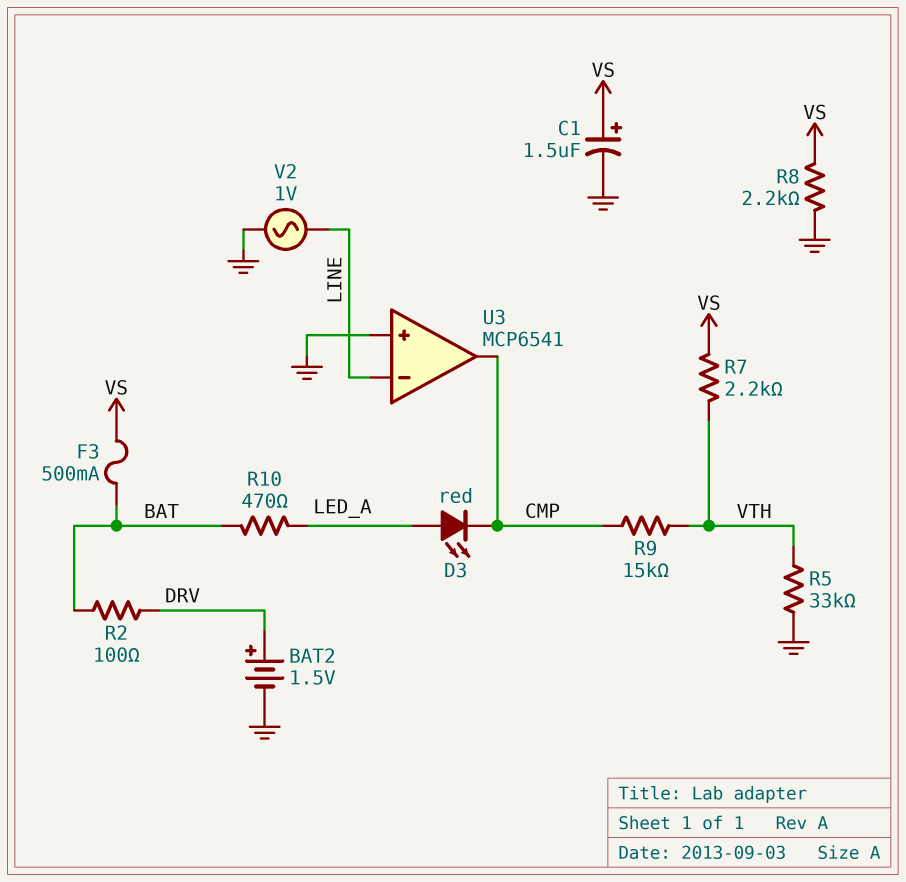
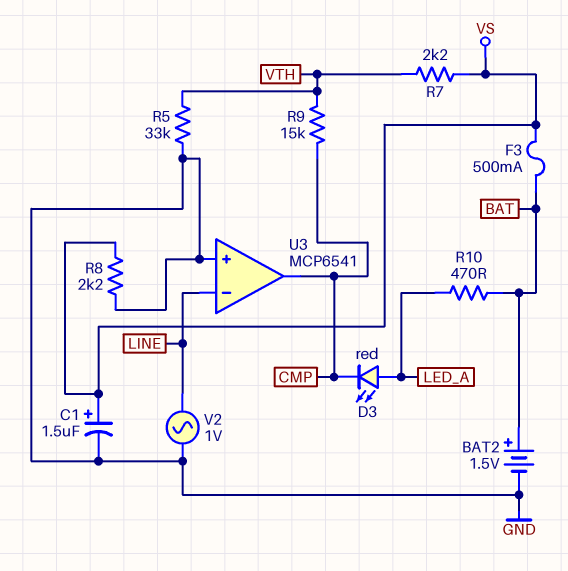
BAT2: 1.5V (plus DRV, minus GND) -> 1.5V (plus BAT, minus GND)
R2: 100 (BAT, DRV) -> none

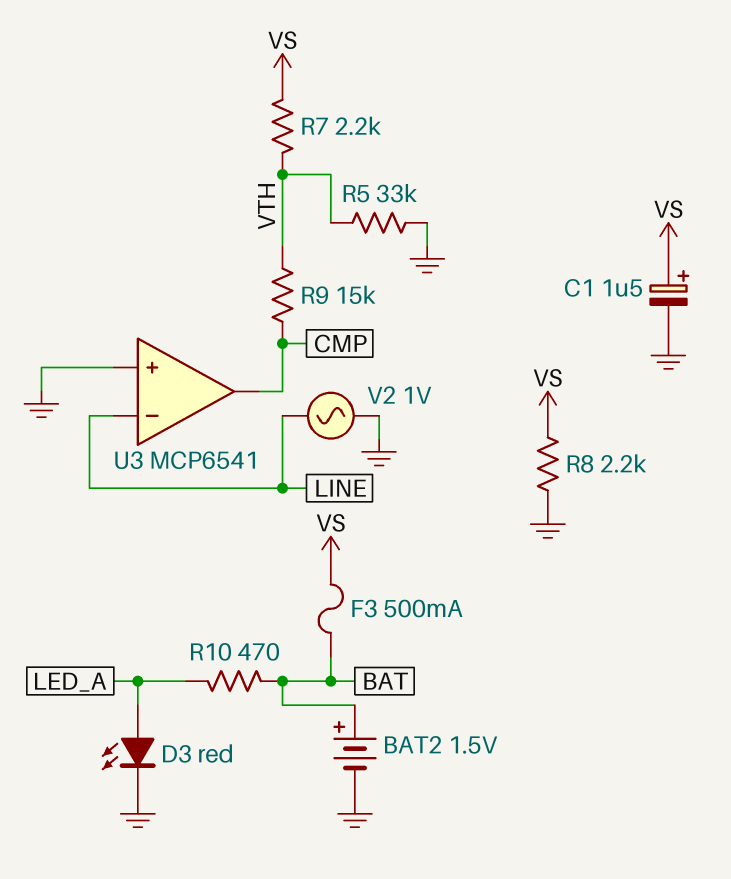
D3: LED red (A LED_A, K CMP) -> LED red (A LED_A, K GND)

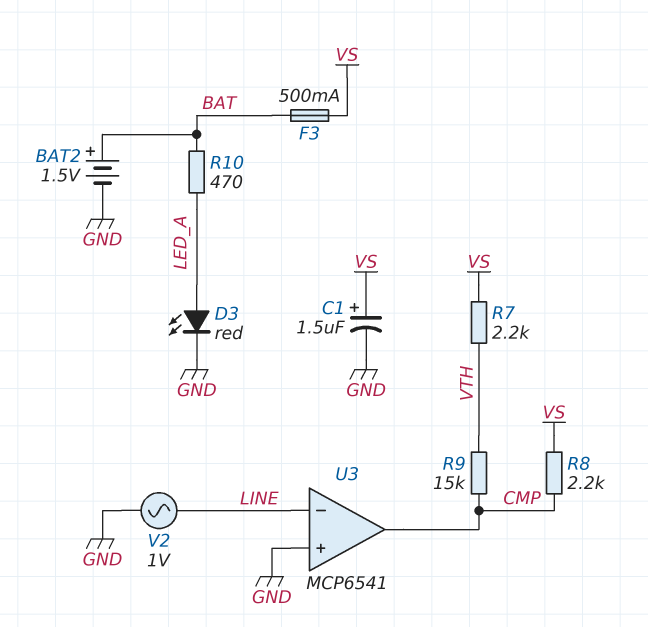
R5: 33k (GND, VTH) -> none
R8: 2.2k (GND, VS) -> 2.2k (CMP, VS)

